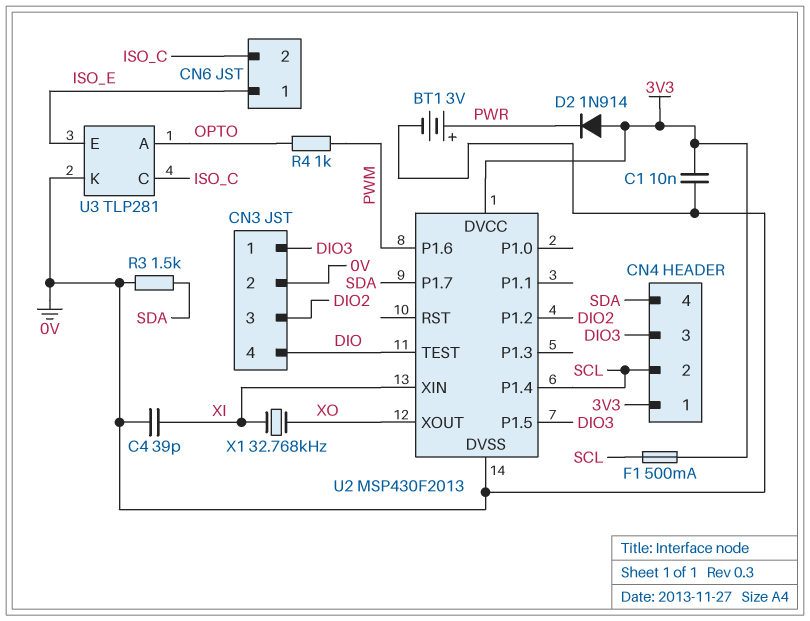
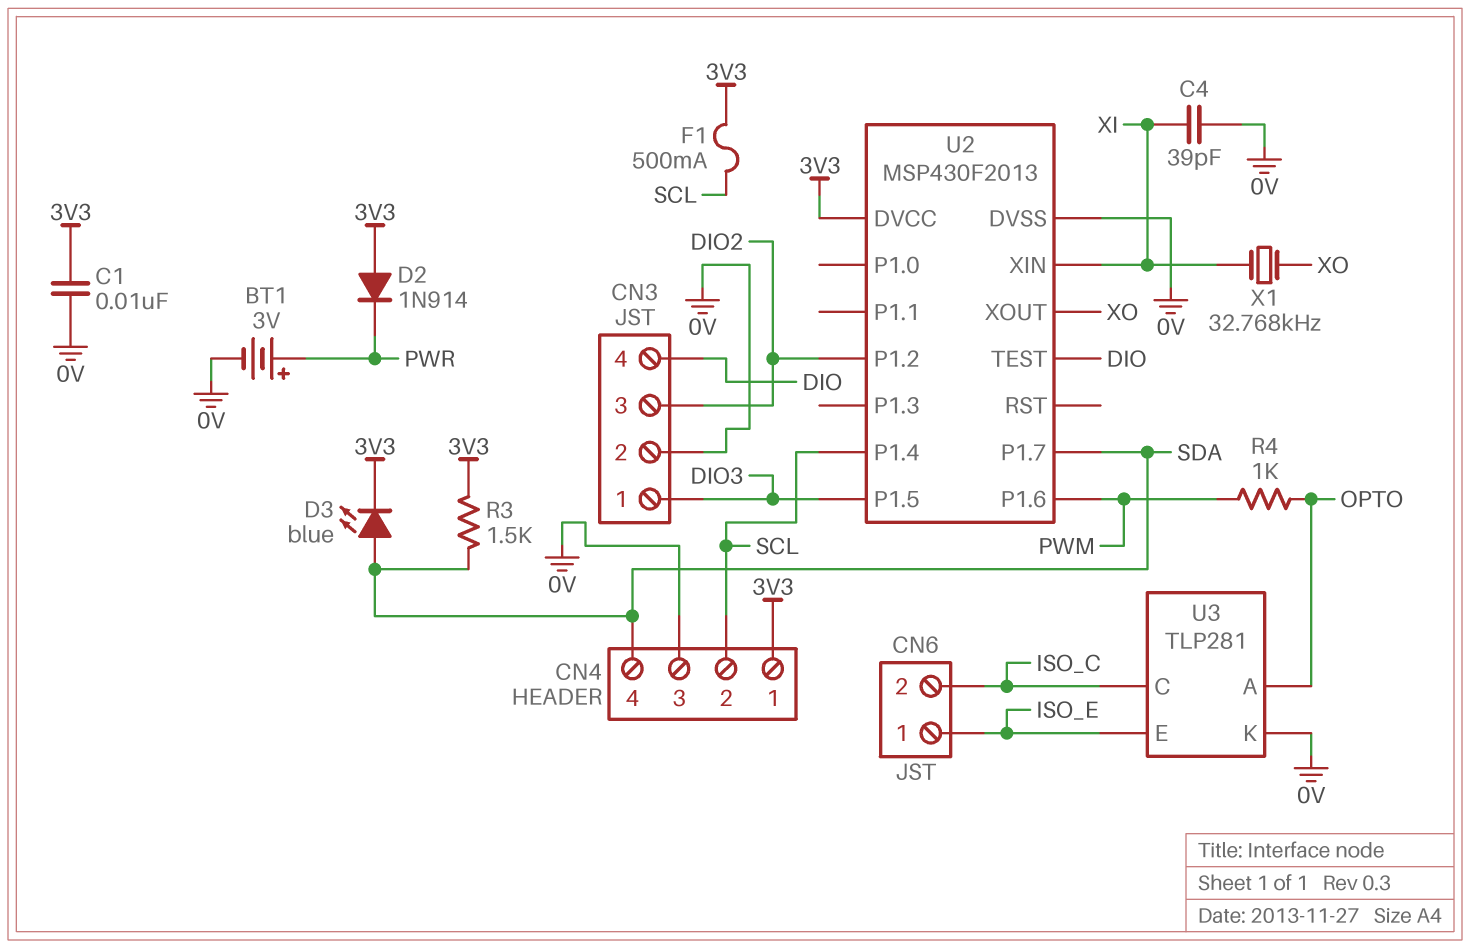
CN4 pin 3: DIO3 -> 0V
D3: none -> LED blue (A SDA, K 3V3)
R3: 1.5k (0V, SDA) -> 1.5k (3V3, SDA)

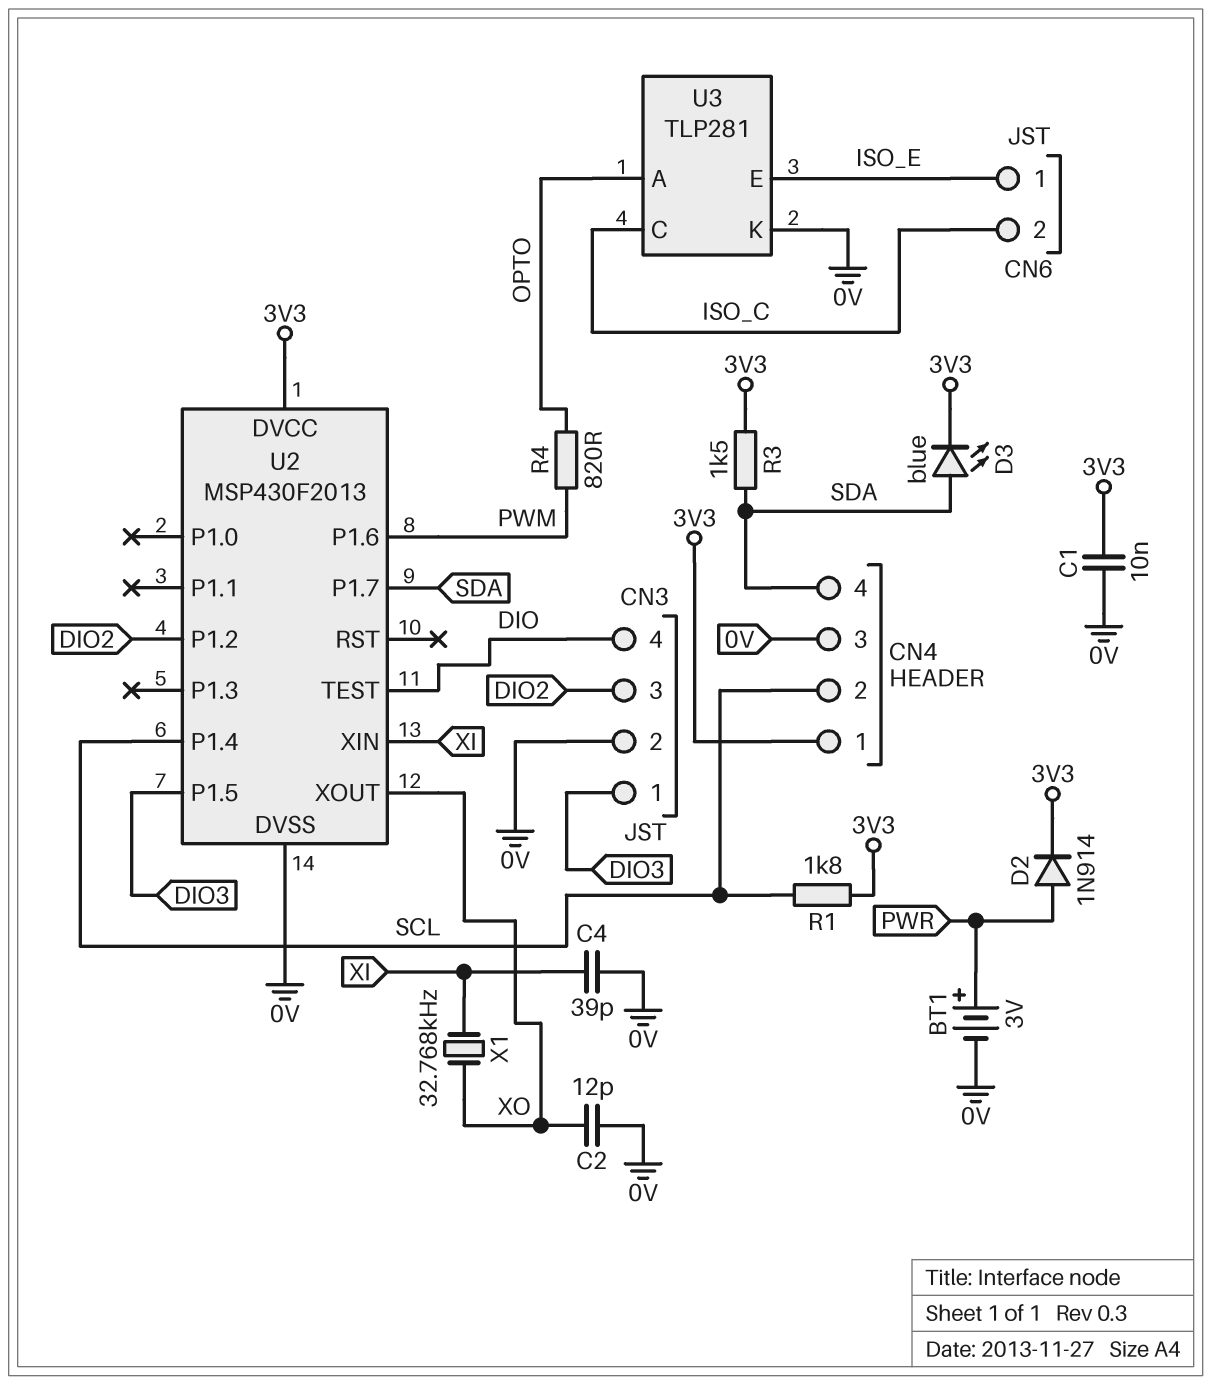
C2: none -> 12pF (0V, XO)
D2: diode 1N914 (A 3V3, K PWR) -> diode 1N914 (A PWR, K 3V3)
F1: 500mA (3V3, SCL) -> none
R1: none -> 1.8k (3V3, SCL)
R4: 1k (OPTO, PWM) -> 820 (OPTO, PWM)

